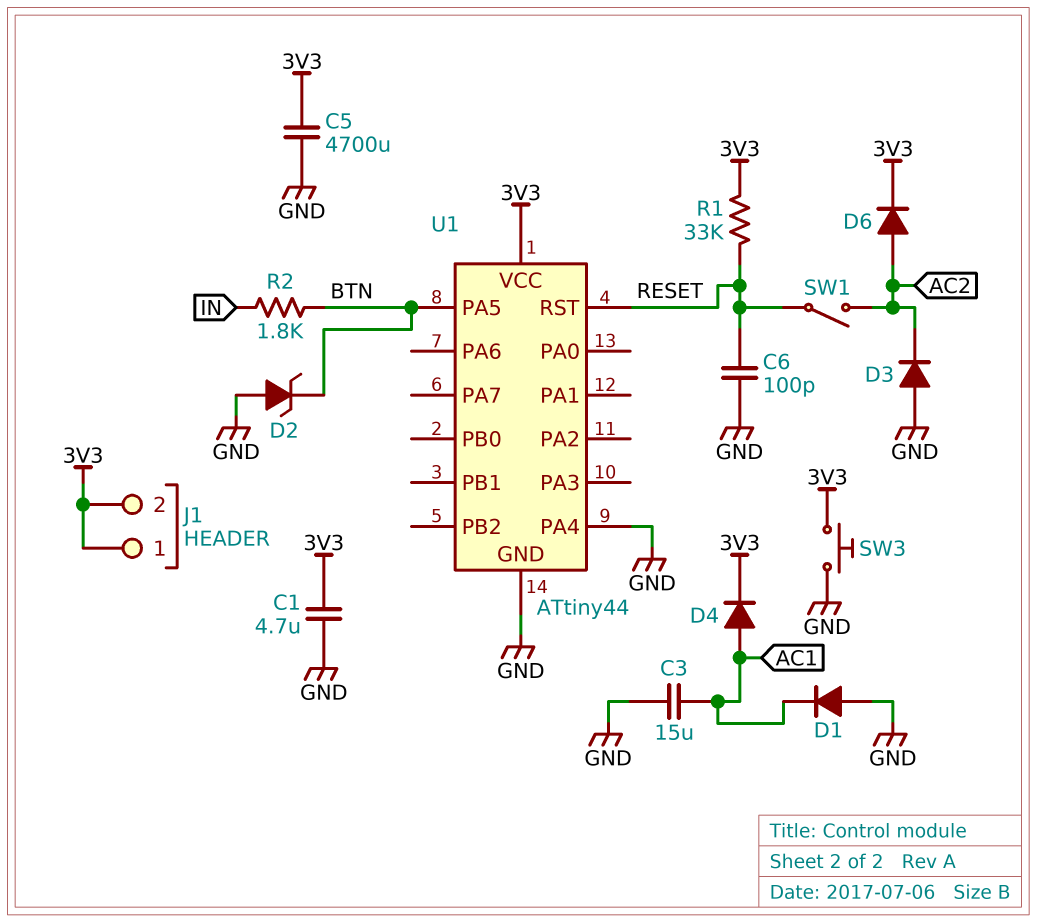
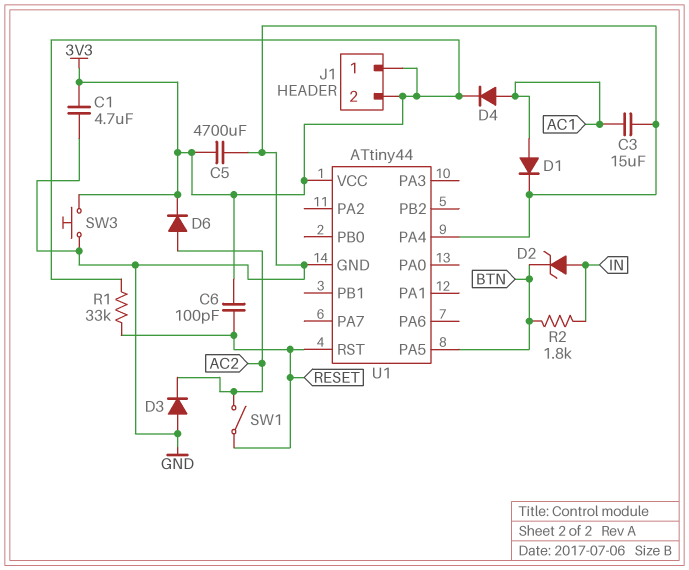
C6: 100pF (GND, RESET) -> 100pF (3V3, RESET)
D1: diode (A GND, K AC1) -> diode (A AC1, K GND)
D2: zener (A GND, K BTN) -> zener (A IN, K BTN)

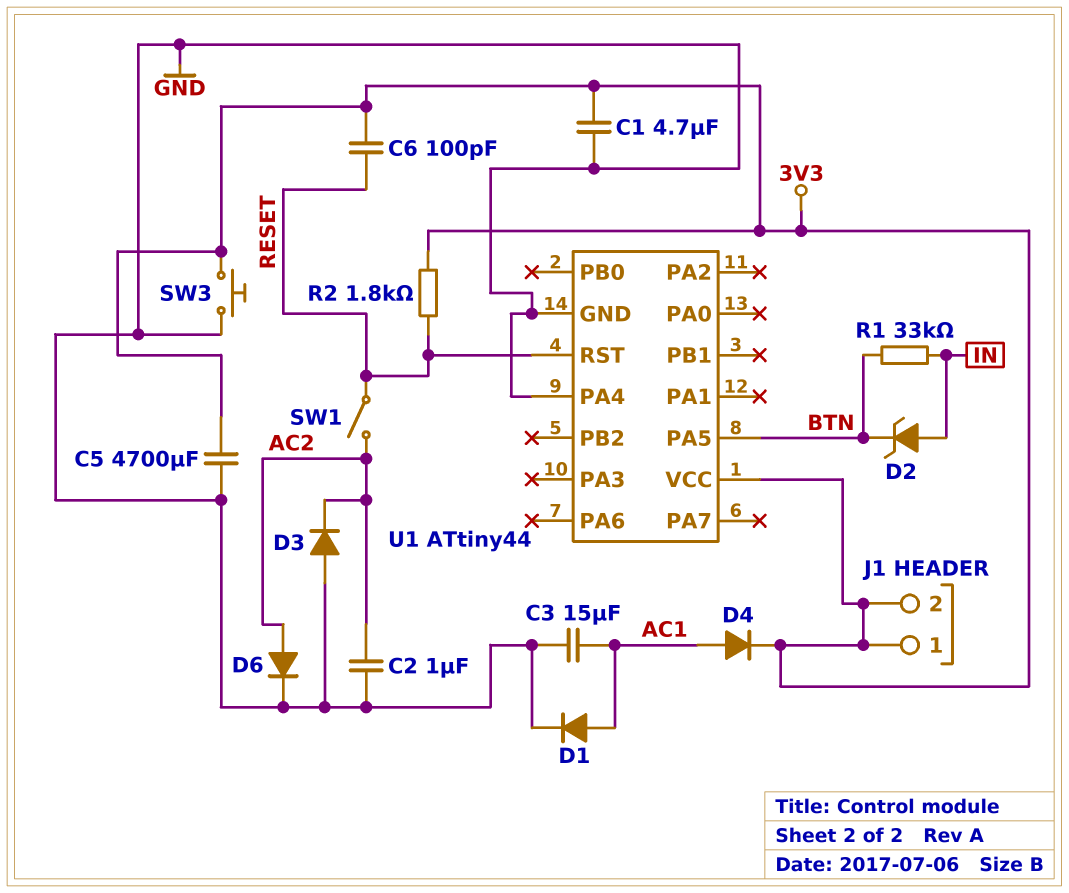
C2: none -> 1uF (AC2, GND)
D6: diode (A AC2, K 3V3) -> diode (A AC2, K GND)
R1: 33k (3V3, RESET) -> 33k (BTN, IN)
R2: 1.8k (BTN, IN) -> 1.8k (3V3, RESET)

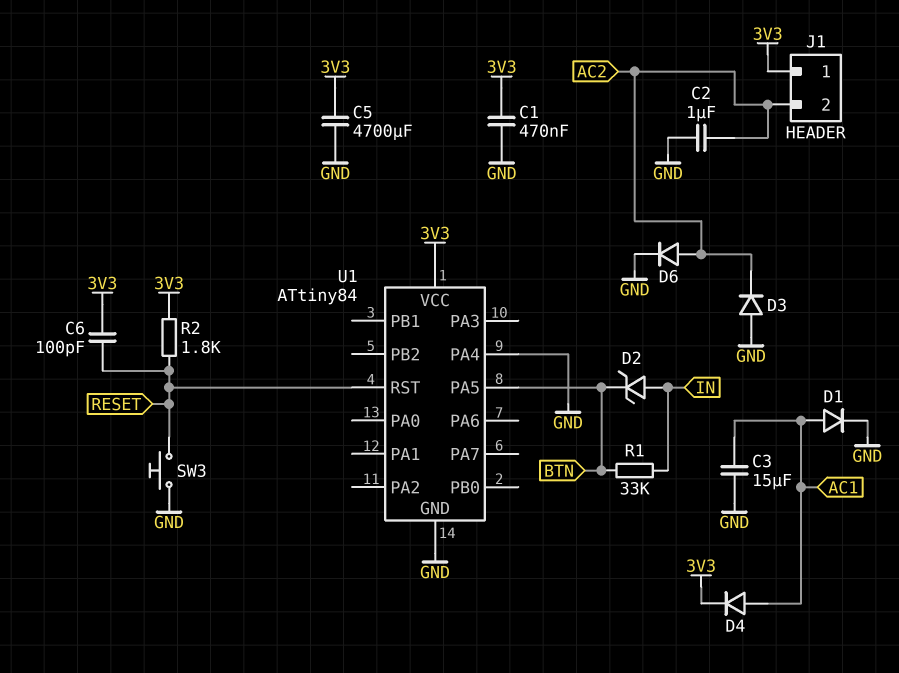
C1: 4.7uF (3V3, GND) -> 470nF (3V3, GND)
J1 pin 2: 3V3 -> AC2
SW1: switch (AC2, RESET) -> none
SW3: button (3V3, GND) -> button (GND, RESET)
U1: ATtiny44 -> ATtiny84

